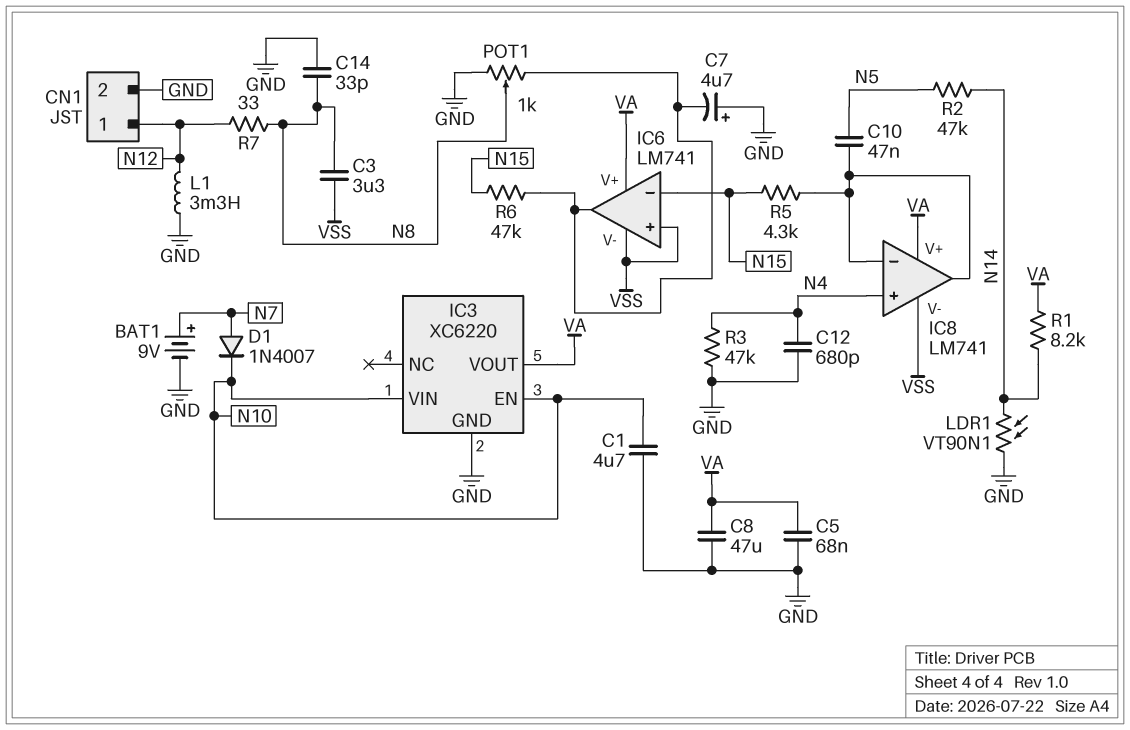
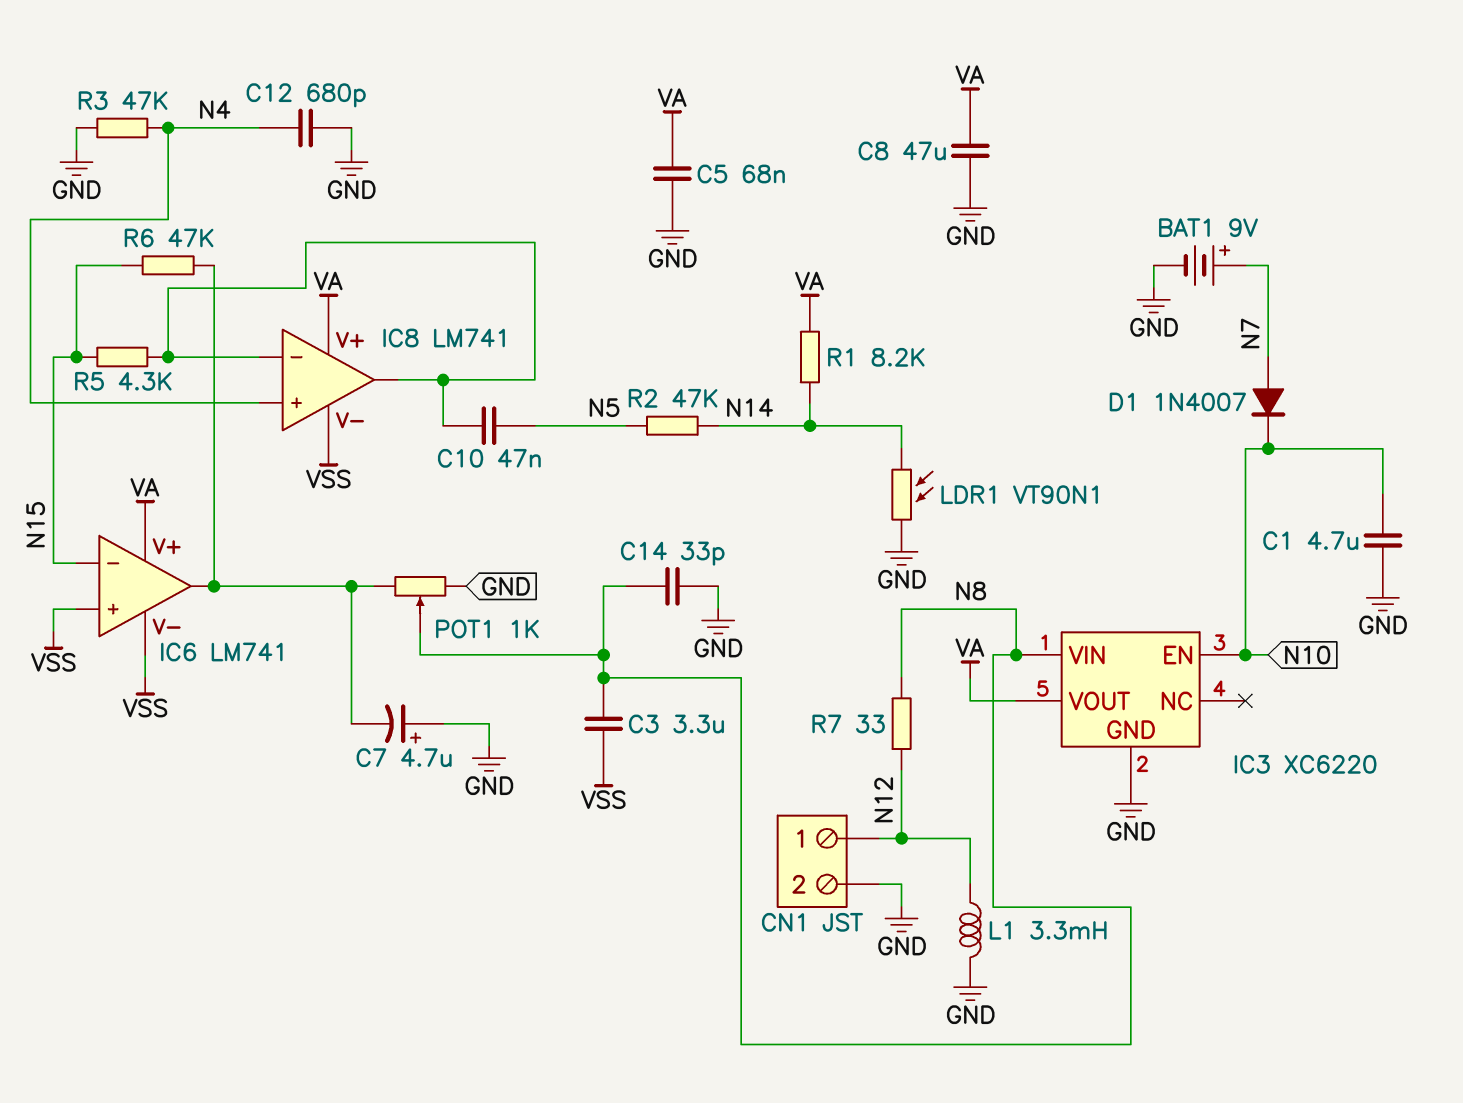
IC3 pin VIN: N10 -> N8

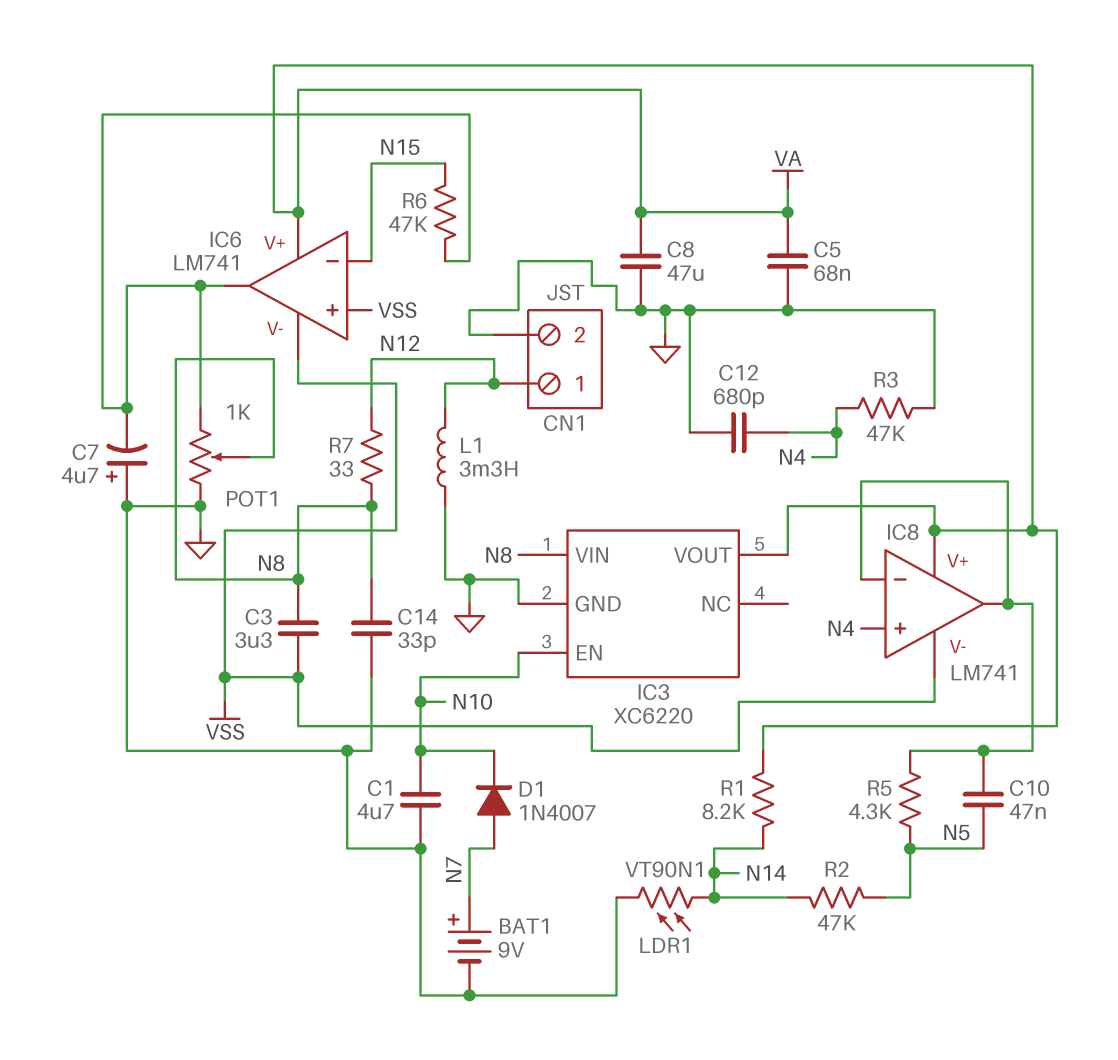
R5: 4.3k (IC8/in-, N15) -> 4.3k (IC8/in-, N5)

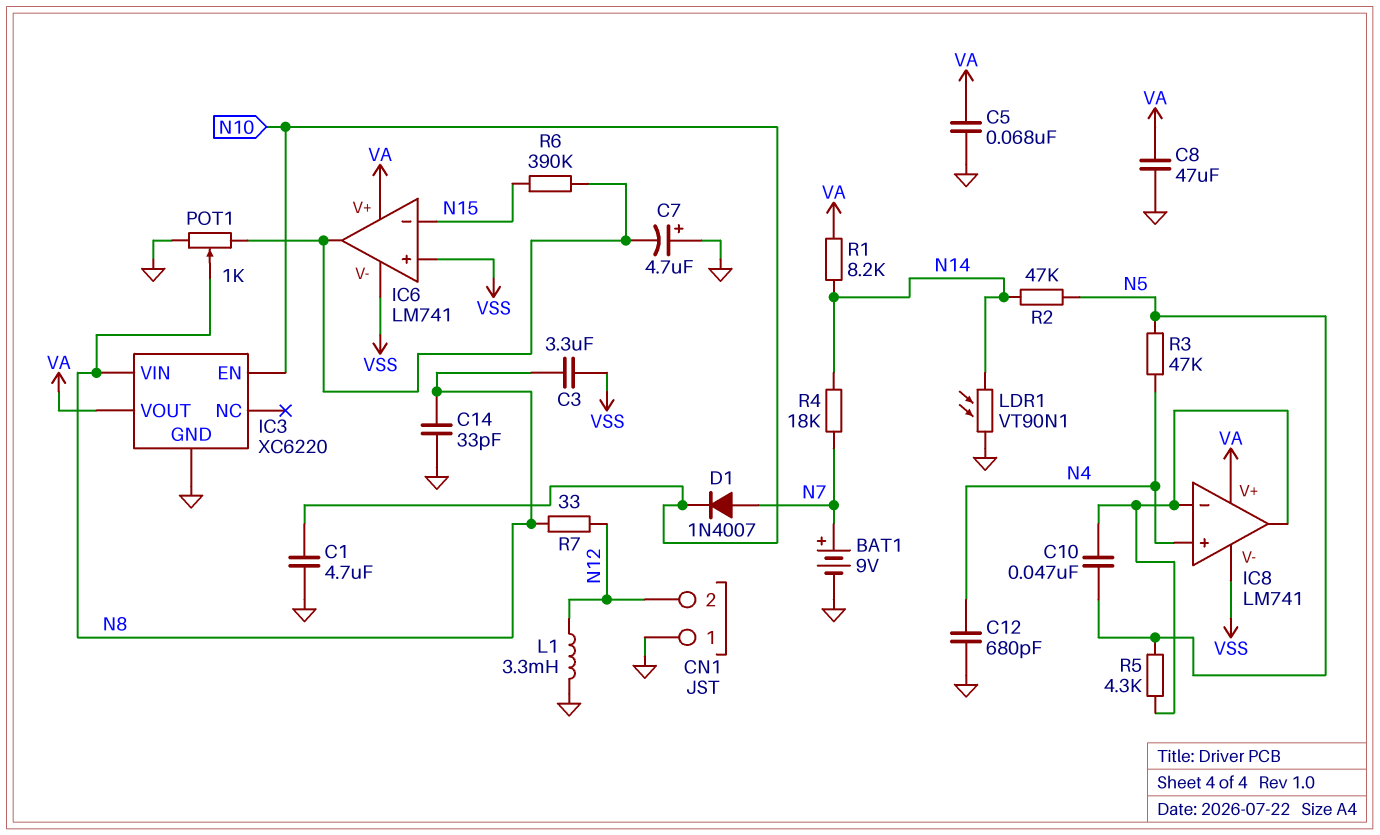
CN1 pin 1: N12 -> GND
CN1 pin 2: GND -> N12
R3: 47k (GND, N4) -> 47k (N4, N5)
R4: none -> 18k (N7, N14)
R6: 47k (IC6/out, N15) -> 390k (IC6/out, N15)

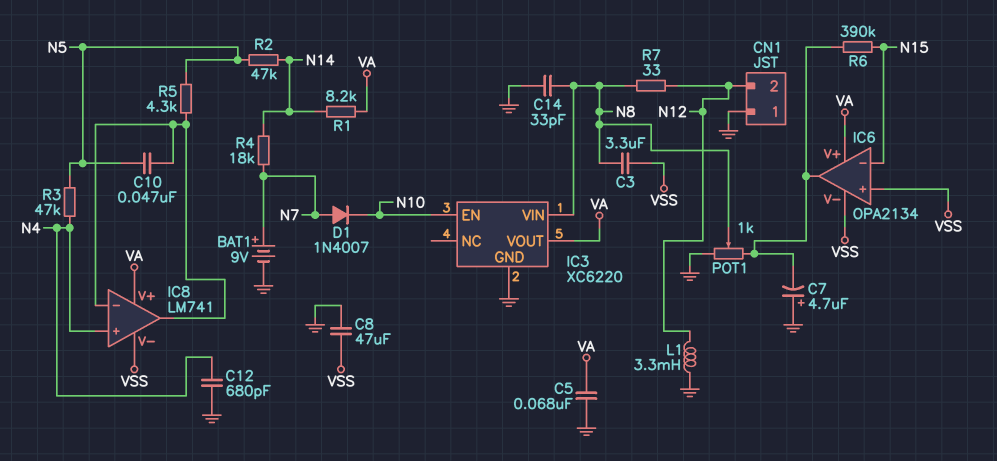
C1: 4.7uF (GND, N10) -> none
C8: 47uF (GND, VA) -> 47uF (GND, VSS)
IC6: LM741 -> OPA2134
LDR1: VT90N1 (GND, N14) -> none

